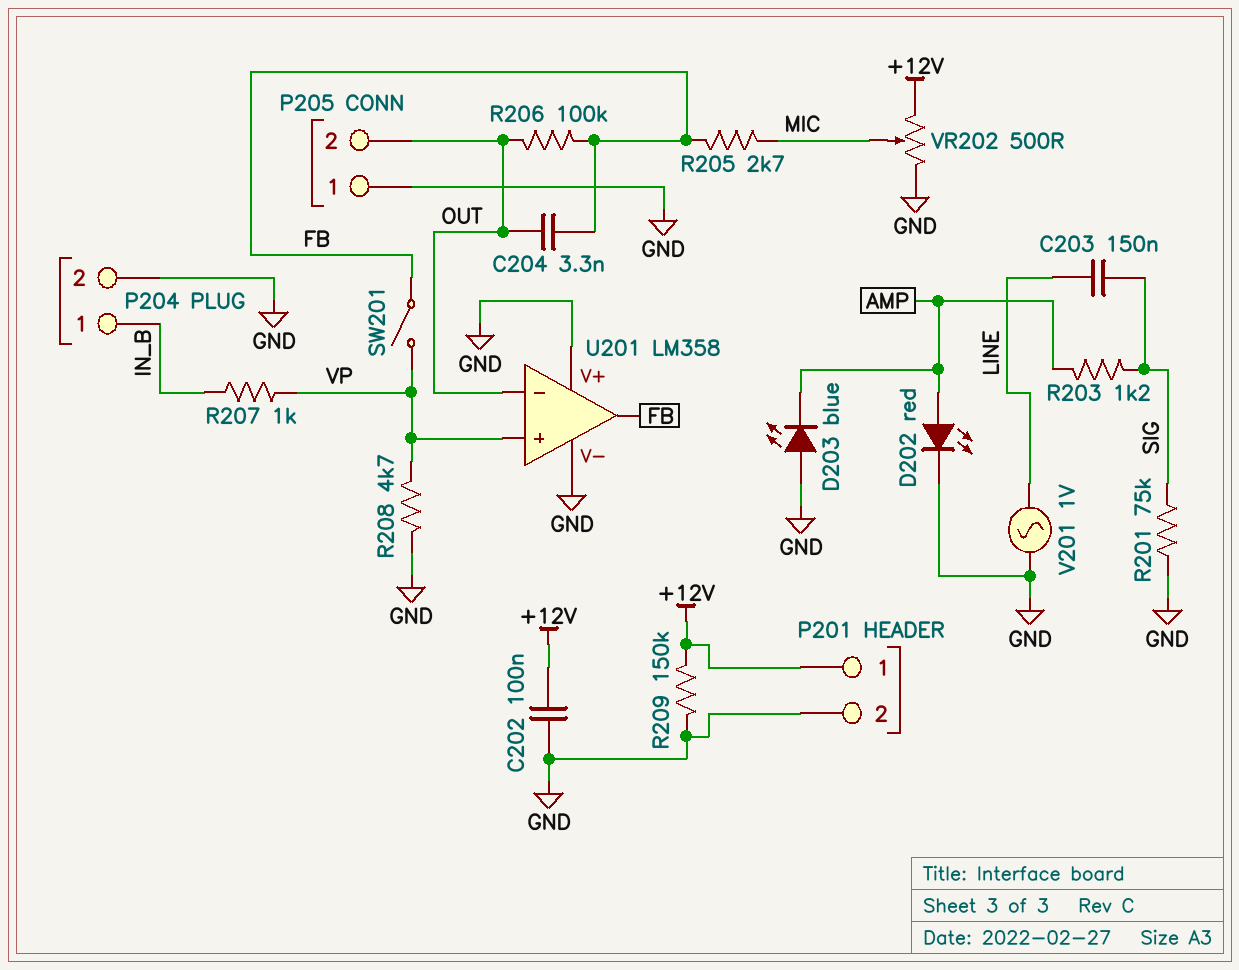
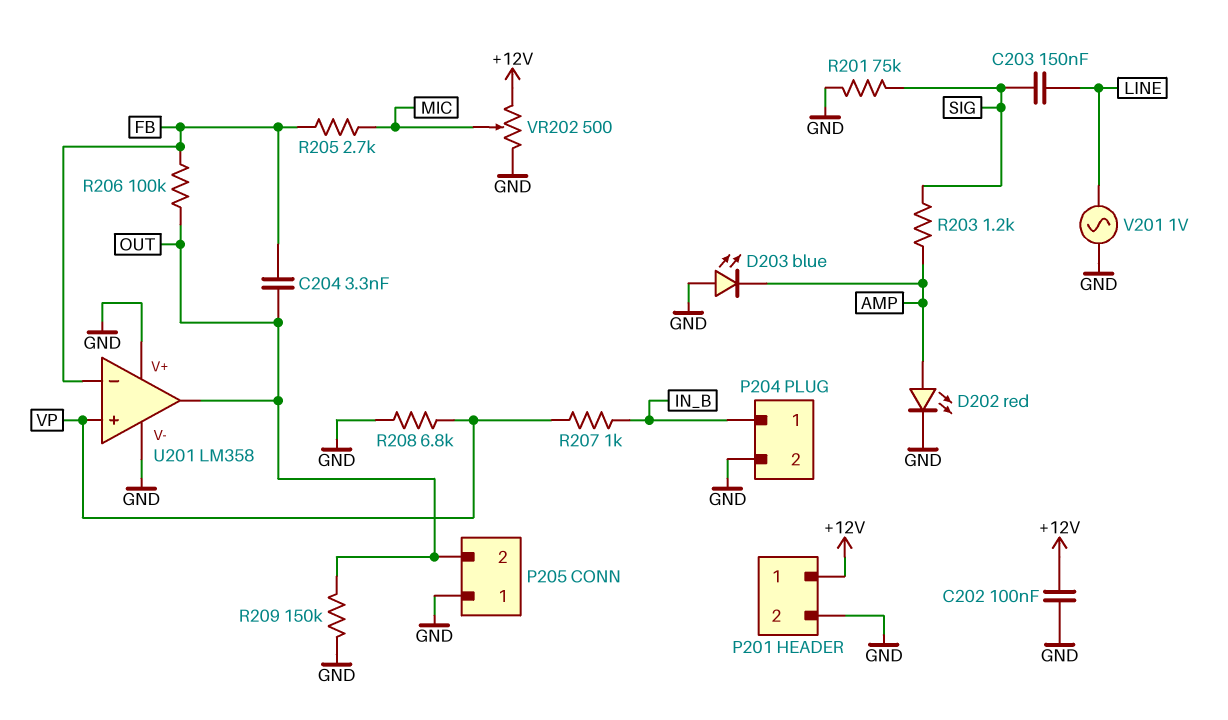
R208: 4.7k (GND, VP) -> 6.8k (GND, VP)
R209: 150k (+12V, GND) -> 150k (GND, OUT)
SW201: switch (FB, VP) -> none
U201 pin in-: OUT -> FB
U201 pin out: FB -> OUT

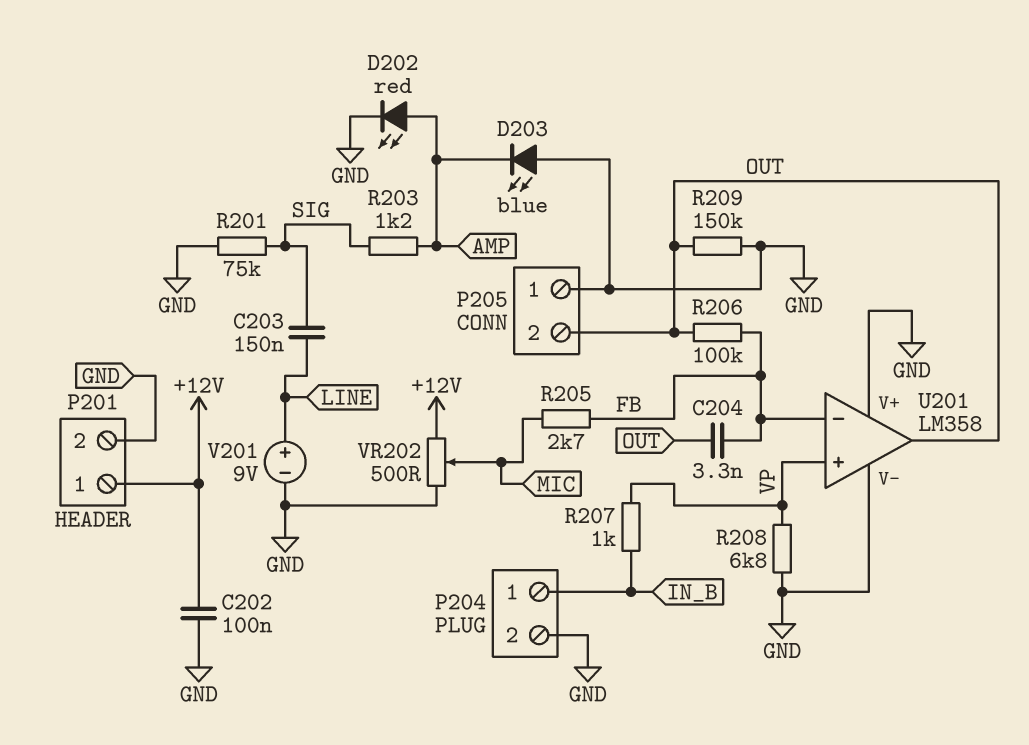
V201: AC 1V (GND, LINE) -> 9V (plus LINE, minus GND)

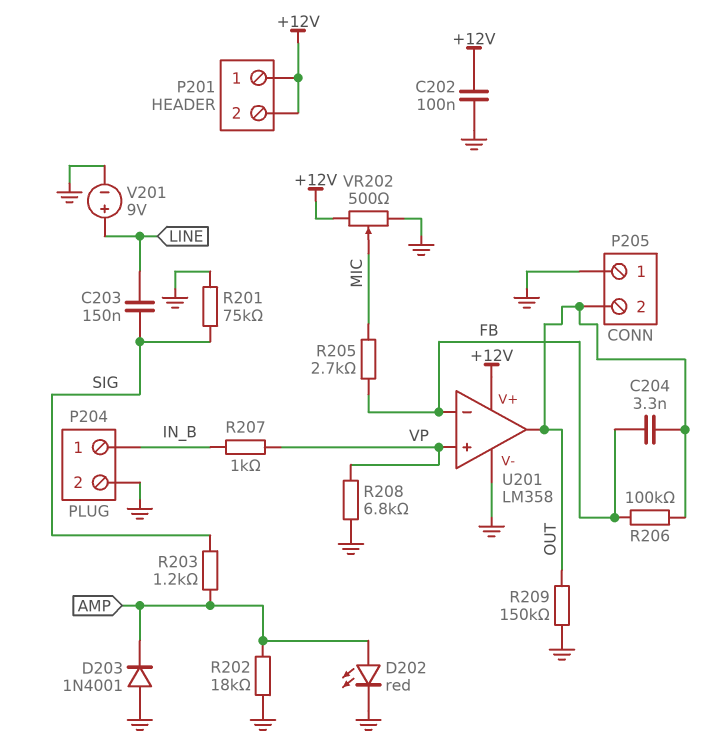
D203: LED blue (A GND, K AMP) -> diode 1N4001 (A GND, K AMP)
P201 pin 2: GND -> +12V
R202: none -> 18k (AMP, GND)
U201 pin V+: GND -> +12V

